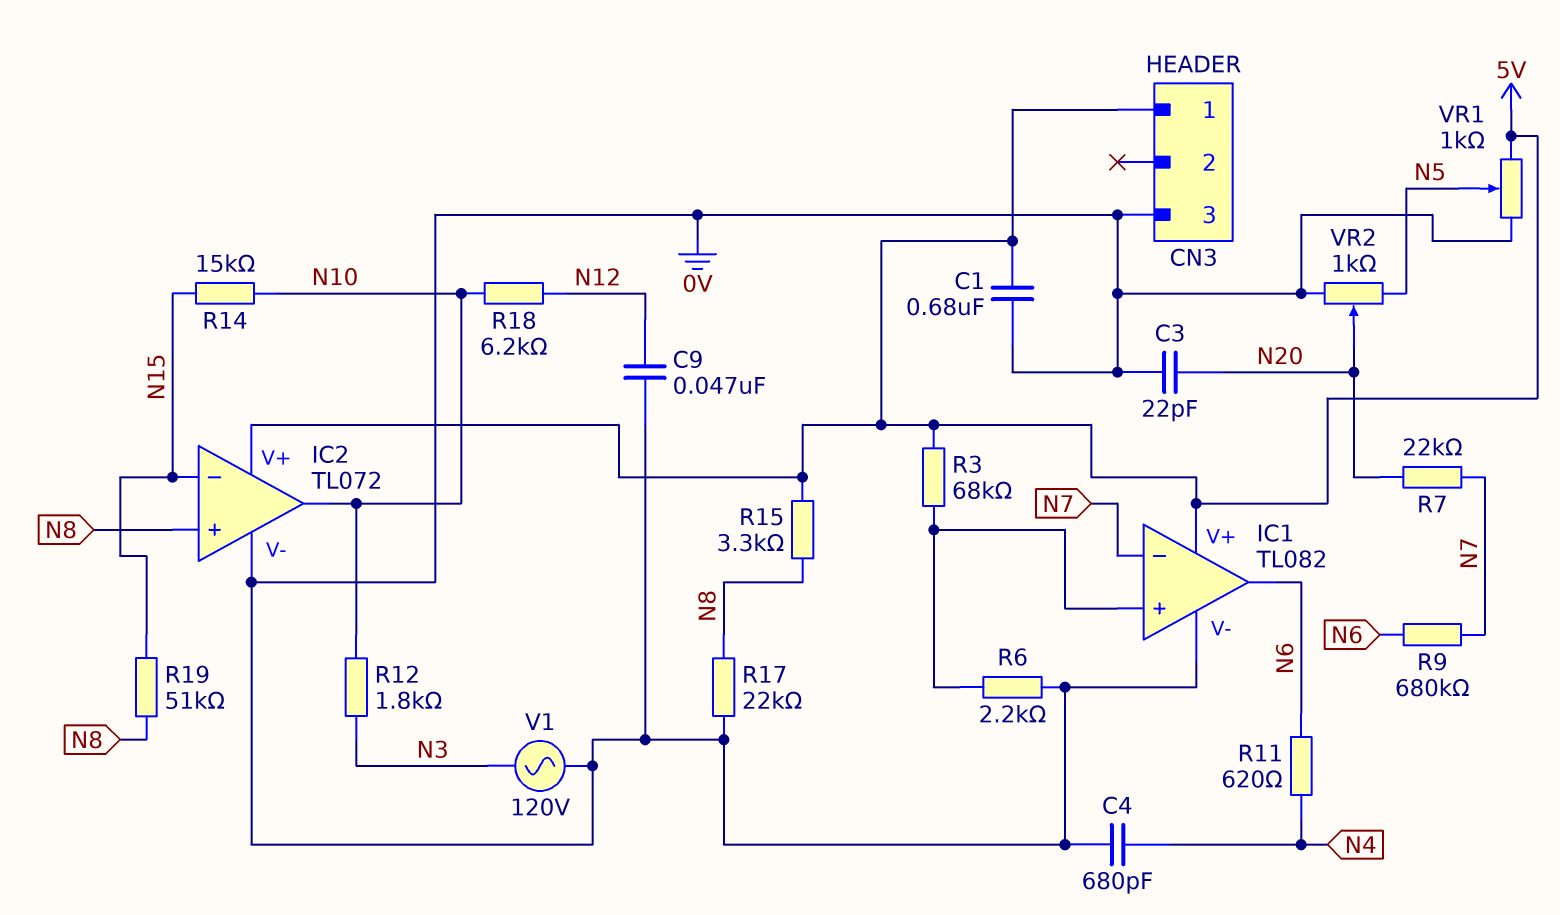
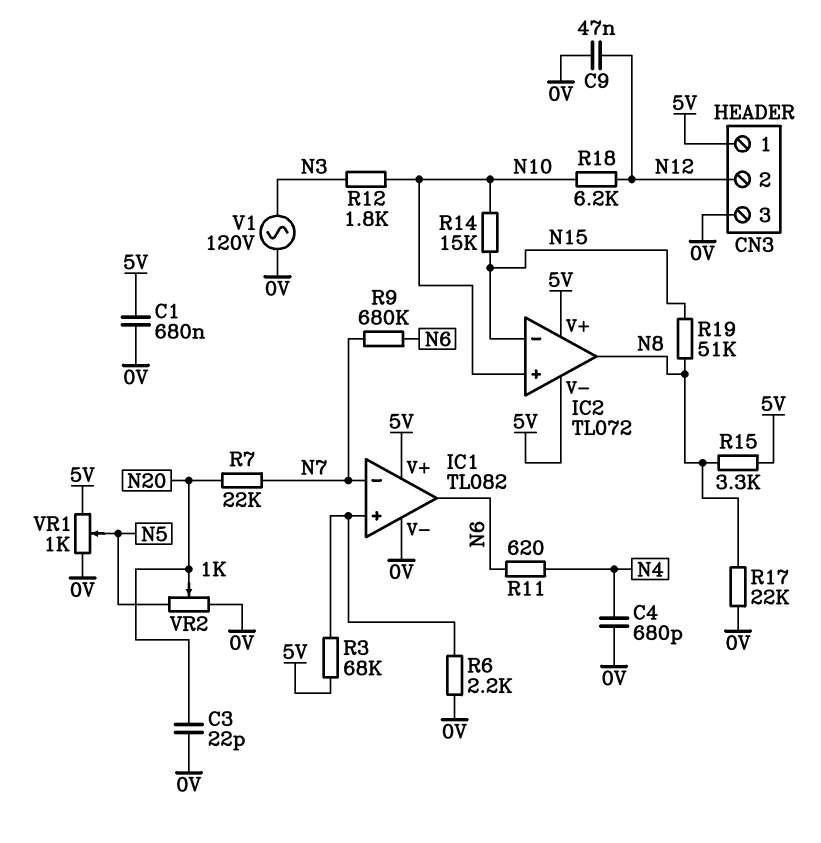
CN3 pin 2: none -> N12
IC2 pin V-: 0V -> 5V
IC2 pin in+: N8 -> N10
IC2 pin out: N10 -> N8

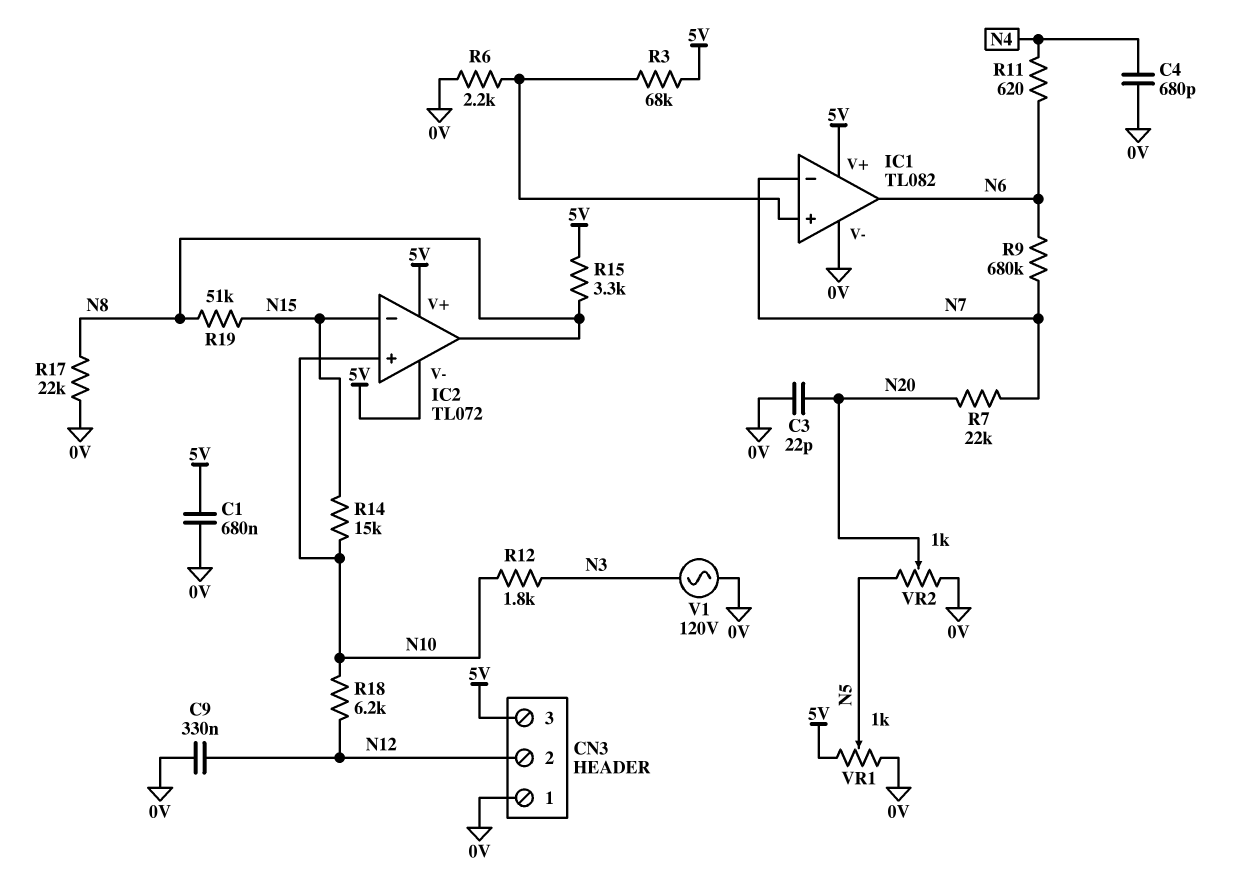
C9: 47nF (0V, N12) -> 330nF (0V, N12)
CN3 pin 1: 5V -> 0V
CN3 pin 3: 0V -> 5V

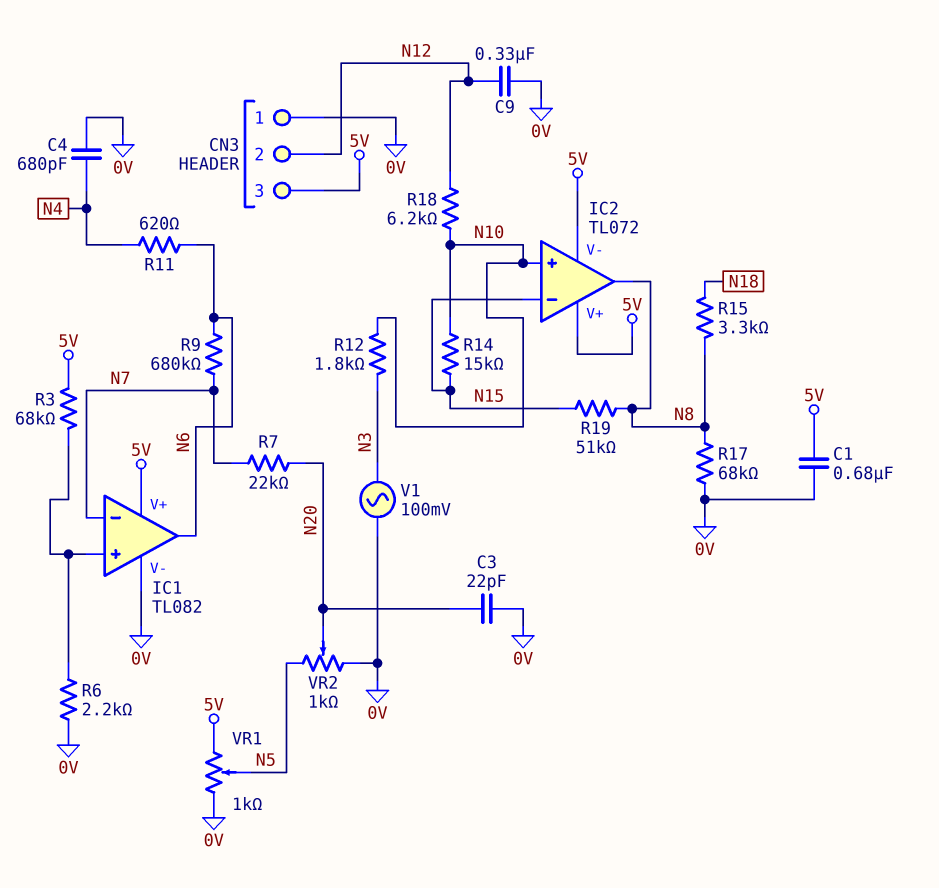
R15: 3.3k (5V, N8) -> 3.3k (N8, N18)
R17: 22k (0V, N8) -> 68k (0V, N8)
V1: AC 120V (0V, N3) -> AC 100mV (0V, N3)

